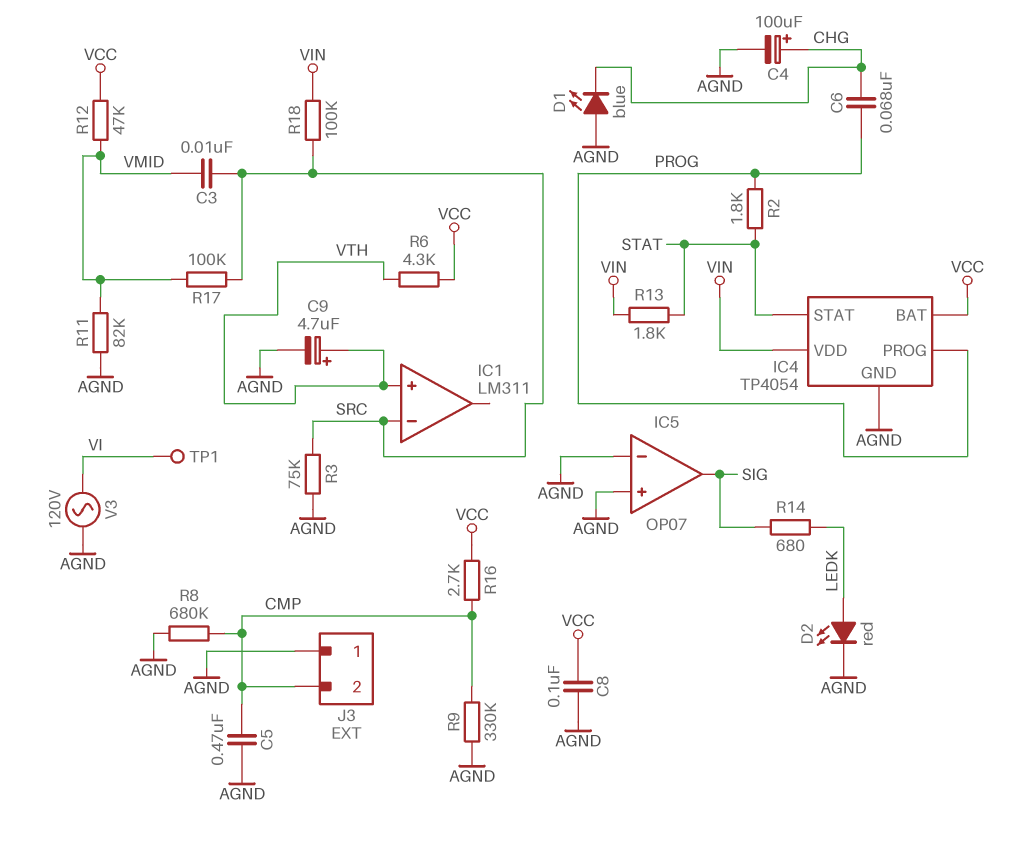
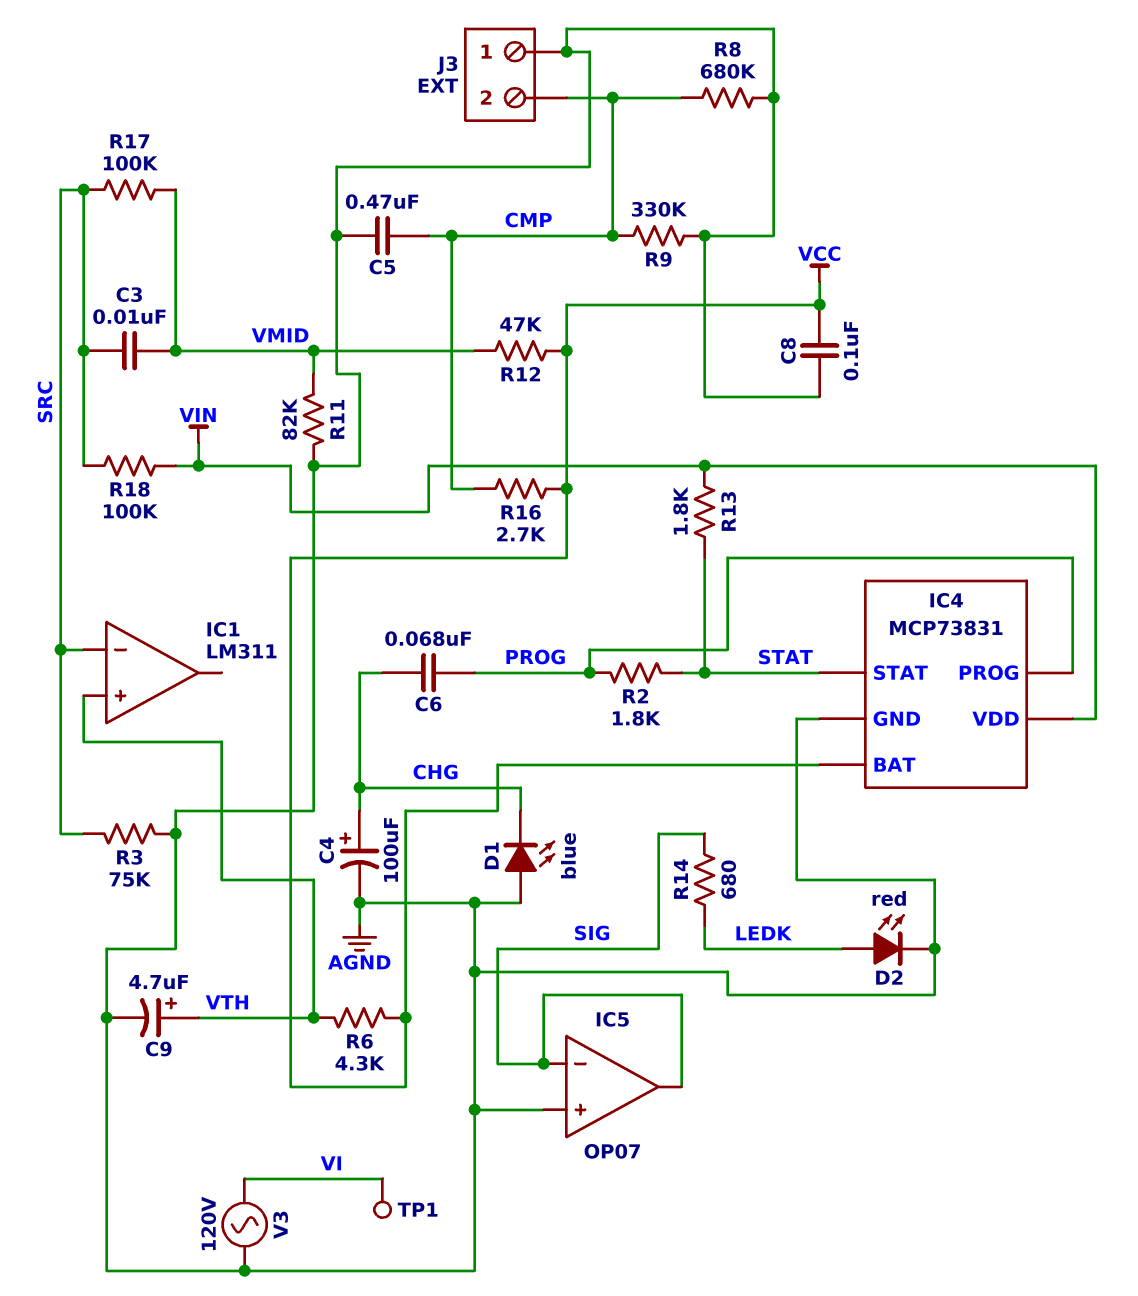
IC4: TP4054 -> MCP73831
IC5 pin in-: AGND -> SIG

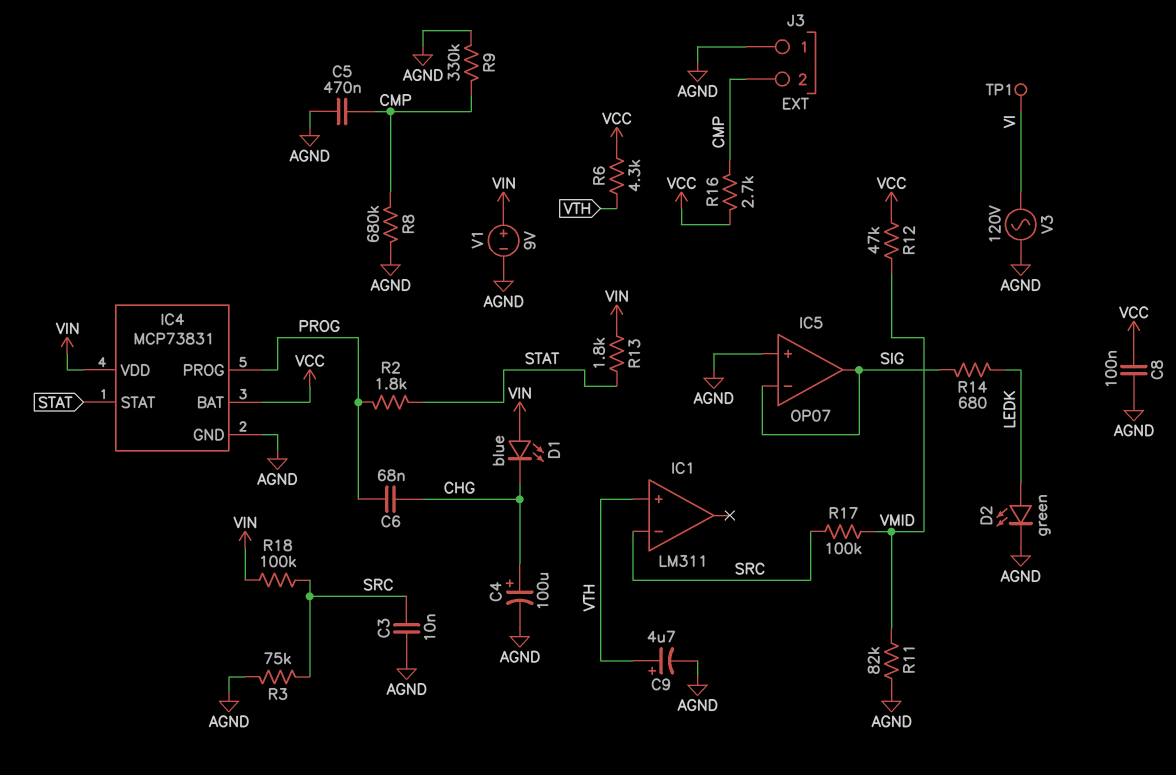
C3: 10nF (SRC, VMID) -> 10nF (AGND, SRC)
D1: LED blue (A AGND, K CHG) -> LED blue (A VIN, K CHG)
D2: LED red (A LEDK, K AGND) -> LED green (A LEDK, K AGND)
V1: none -> 9V (plus VIN, minus AGND)

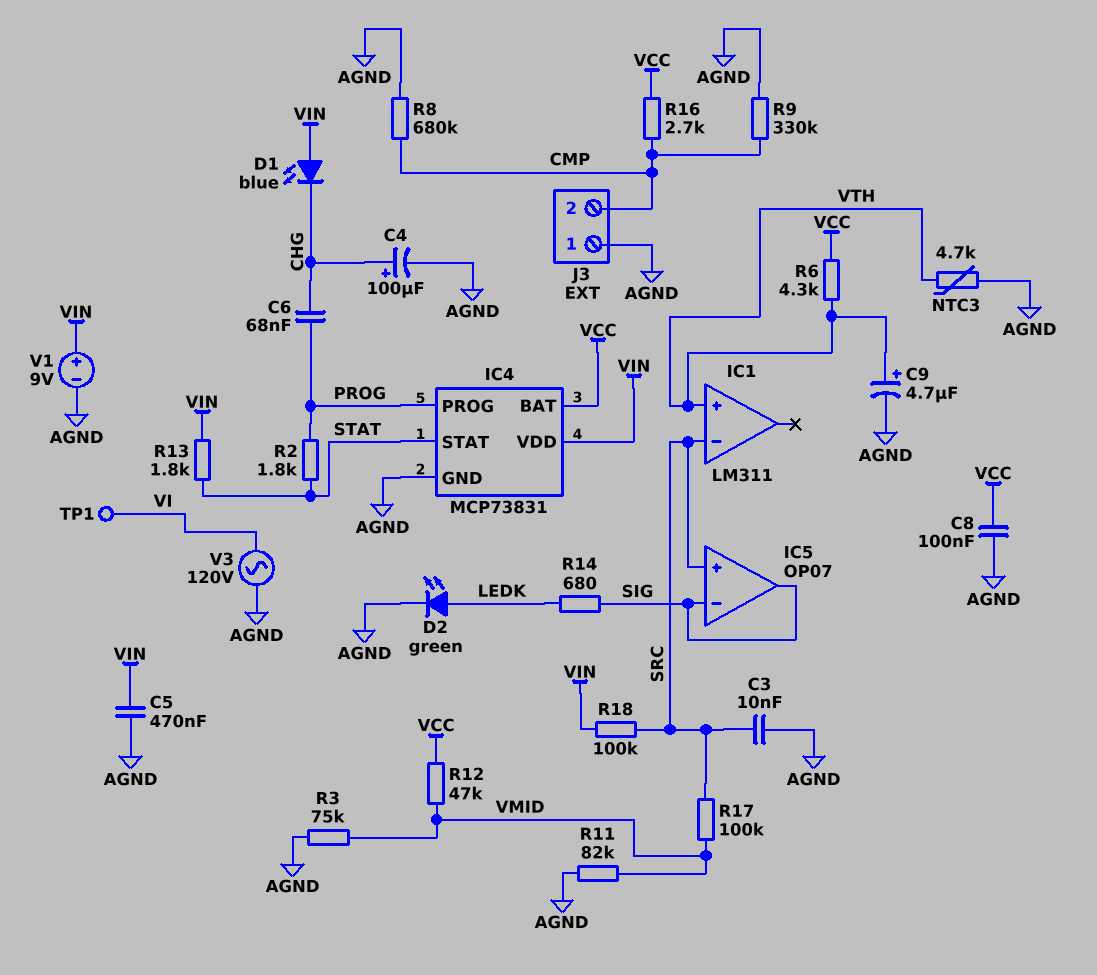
C5: 470nF (AGND, CMP) -> 470nF (AGND, VIN)
IC5 pin in+: AGND -> SRC
NTC3: none -> 4.7k (AGND, VTH)
R3: 75k (AGND, SRC) -> 75k (AGND, VMID)

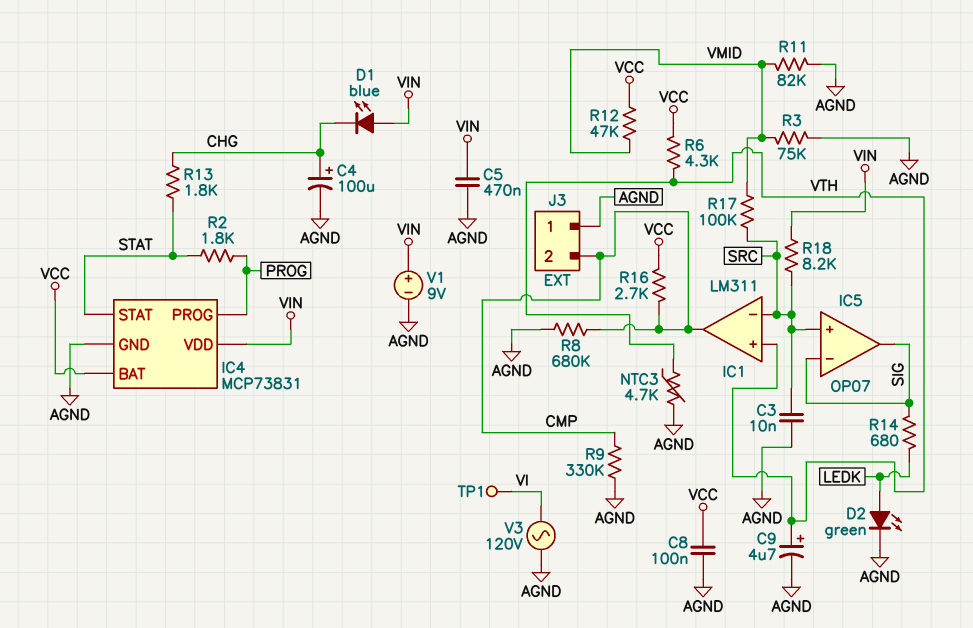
C6: 68nF (CHG, PROG) -> none
IC1 pin out: none -> CMP
R13: 1.8k (STAT, VIN) -> 1.8k (CHG, STAT)
R18: 100k (SRC, VIN) -> 8.2k (SRC, VIN)

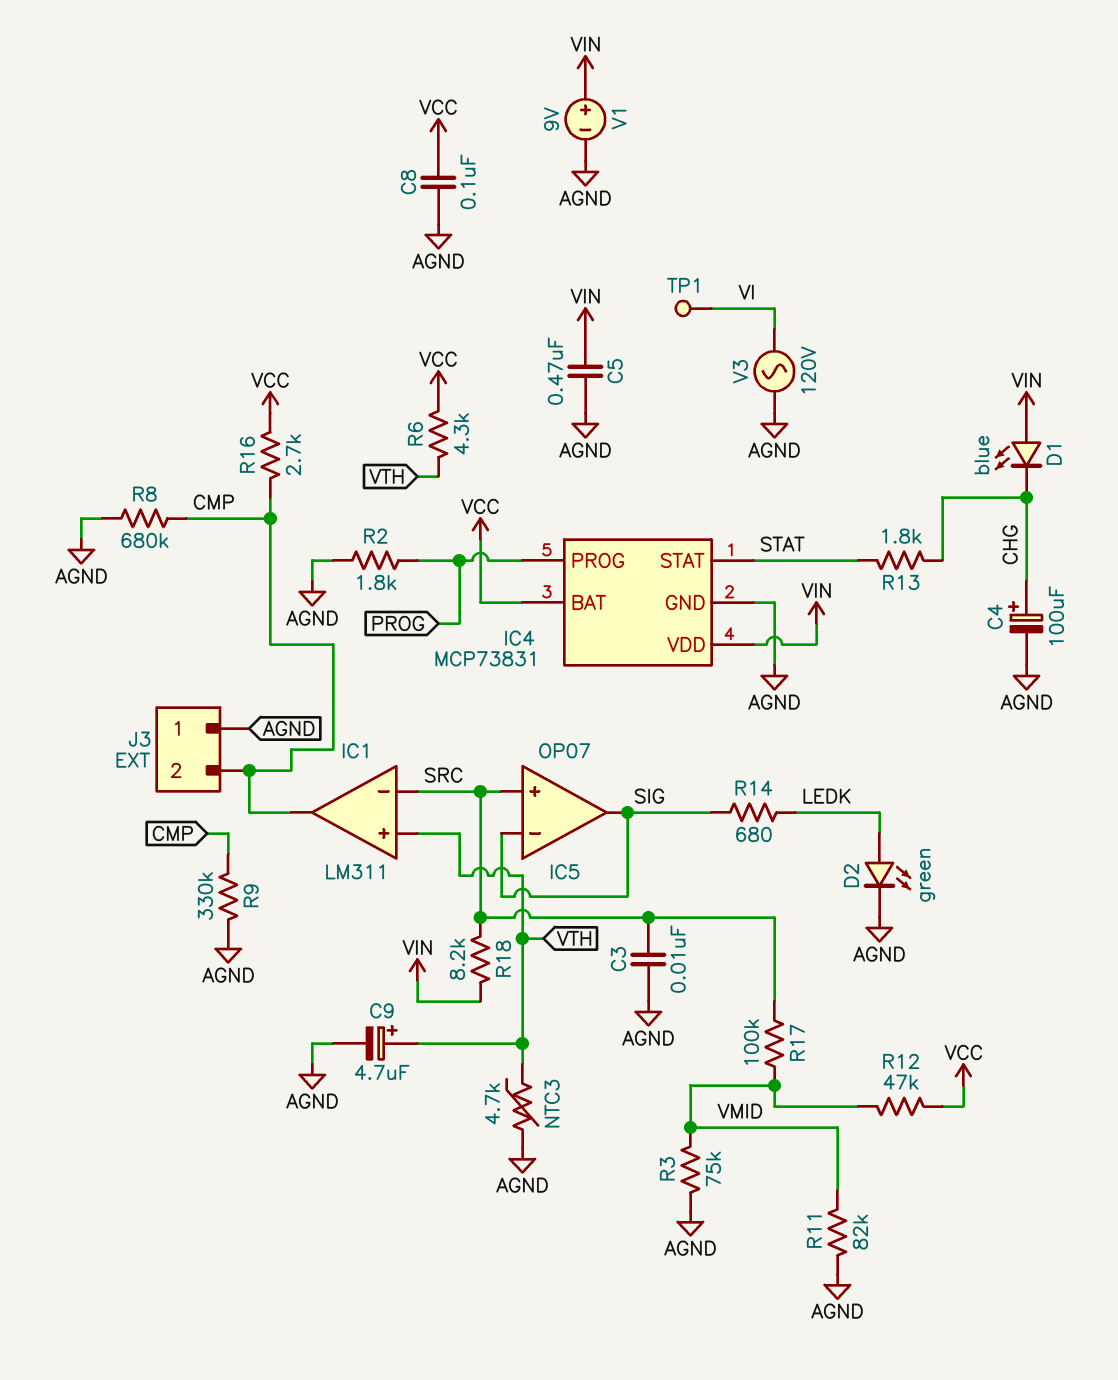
R2: 1.8k (PROG, STAT) -> 1.8k (AGND, PROG)

